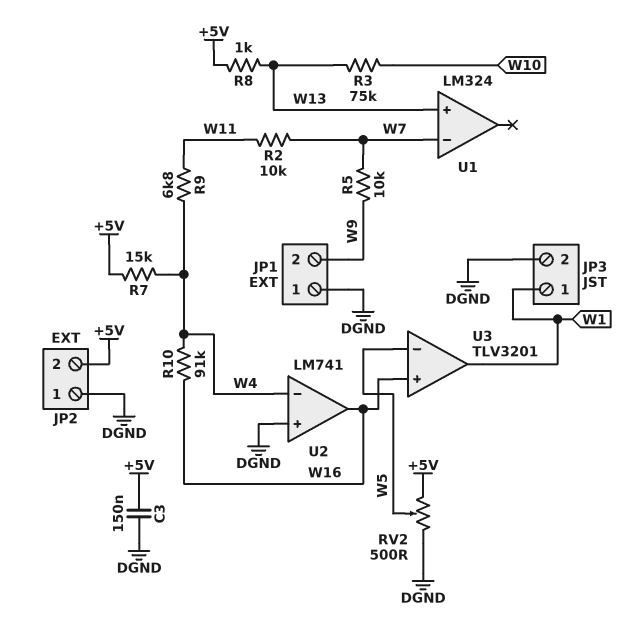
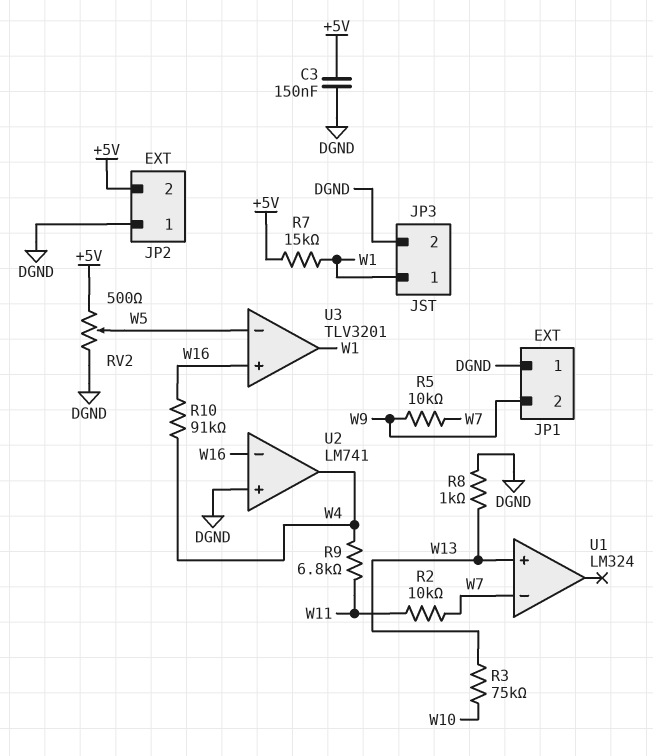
R7: 15k (+5V, W4) -> 15k (+5V, W1)
R8: 1k (+5V, W13) -> 1k (DGND, W13)
U2 pin in-: W4 -> W16
U2 pin out: W16 -> W4

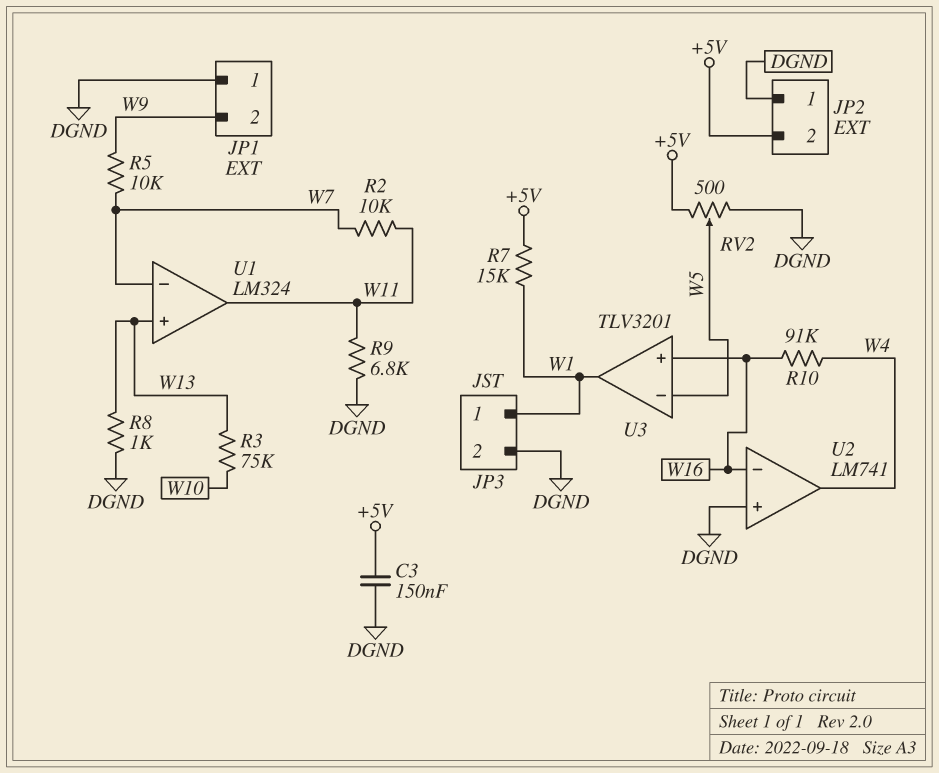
R9: 6.8k (W4, W11) -> 6.8k (DGND, W11)
U1 pin out: none -> W11

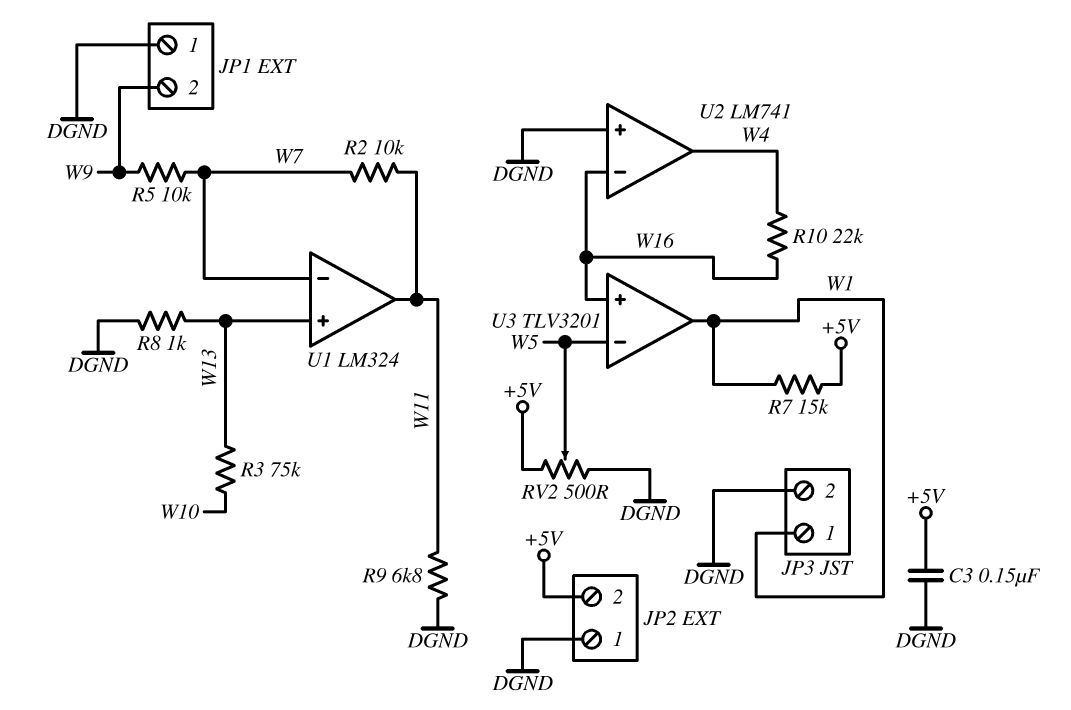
R10: 91k (W4, W16) -> 22k (W4, W16)

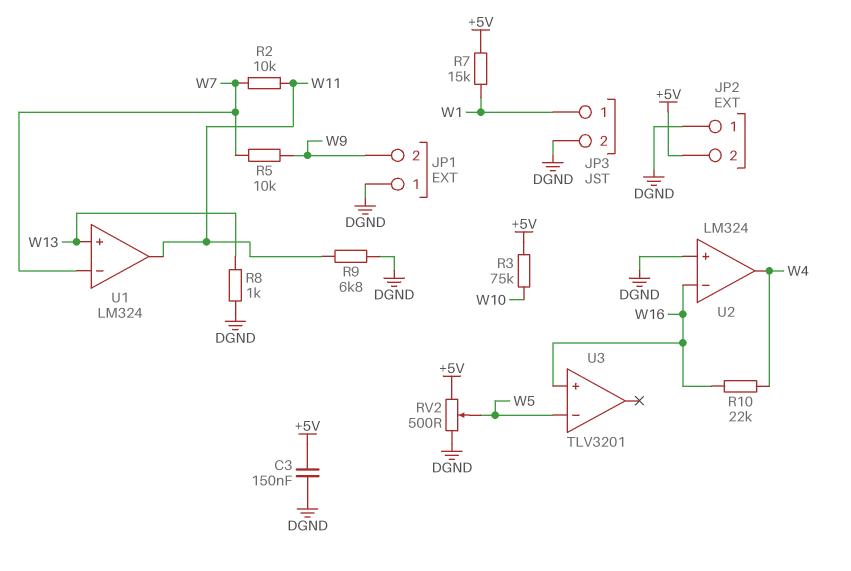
R3: 75k (W10, W13) -> 75k (+5V, W10)
U2: LM741 -> LM324
U3 pin out: W1 -> none

